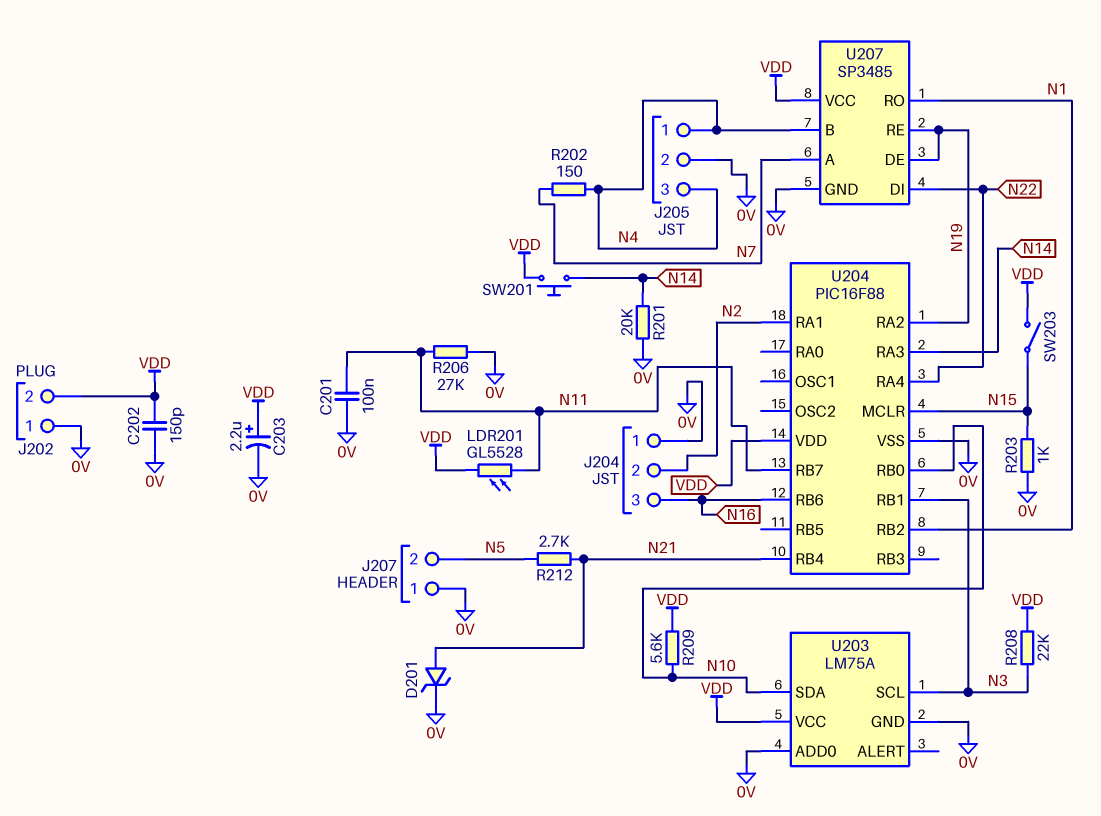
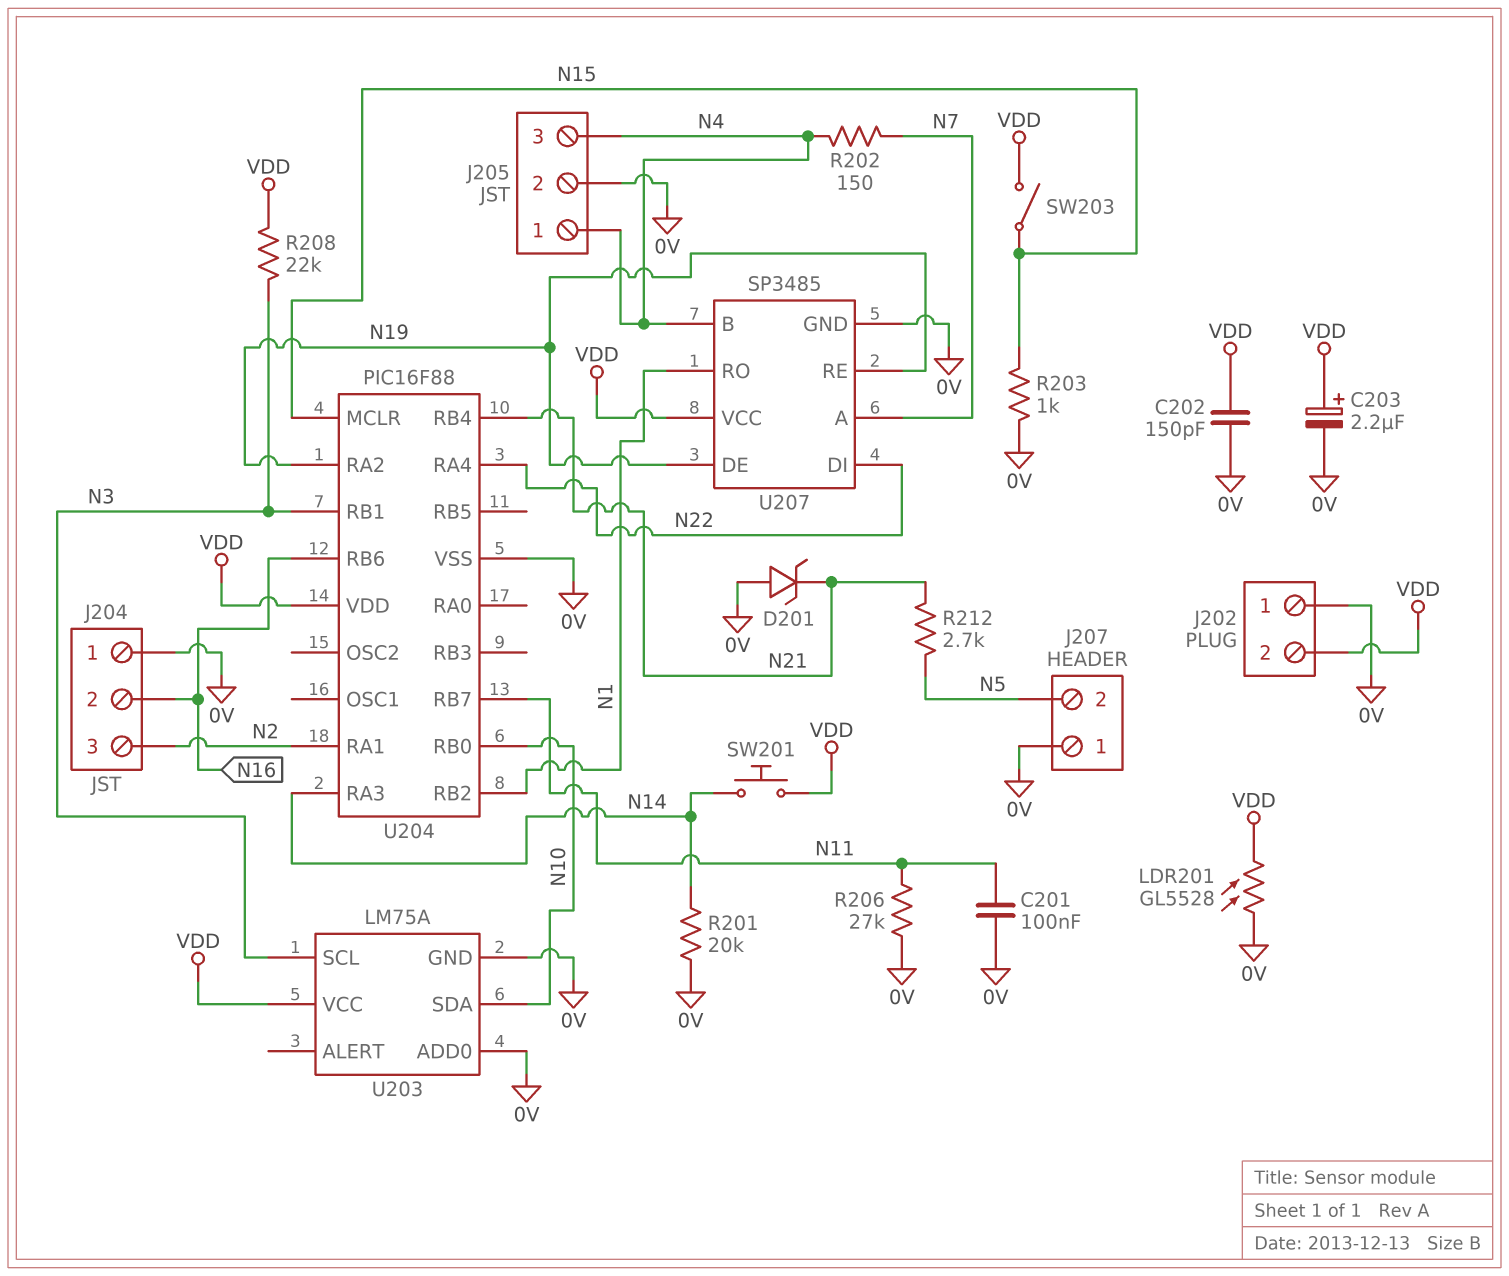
D201: zener (A N21, K 0V) -> zener (A 0V, K N21)
J204 pin 2: N2 -> N16
J204 pin 3: N16 -> N2
LDR201: GL5528 (N11, VDD) -> GL5528 (0V, VDD)
R209: 5.6k (N10, VDD) -> none

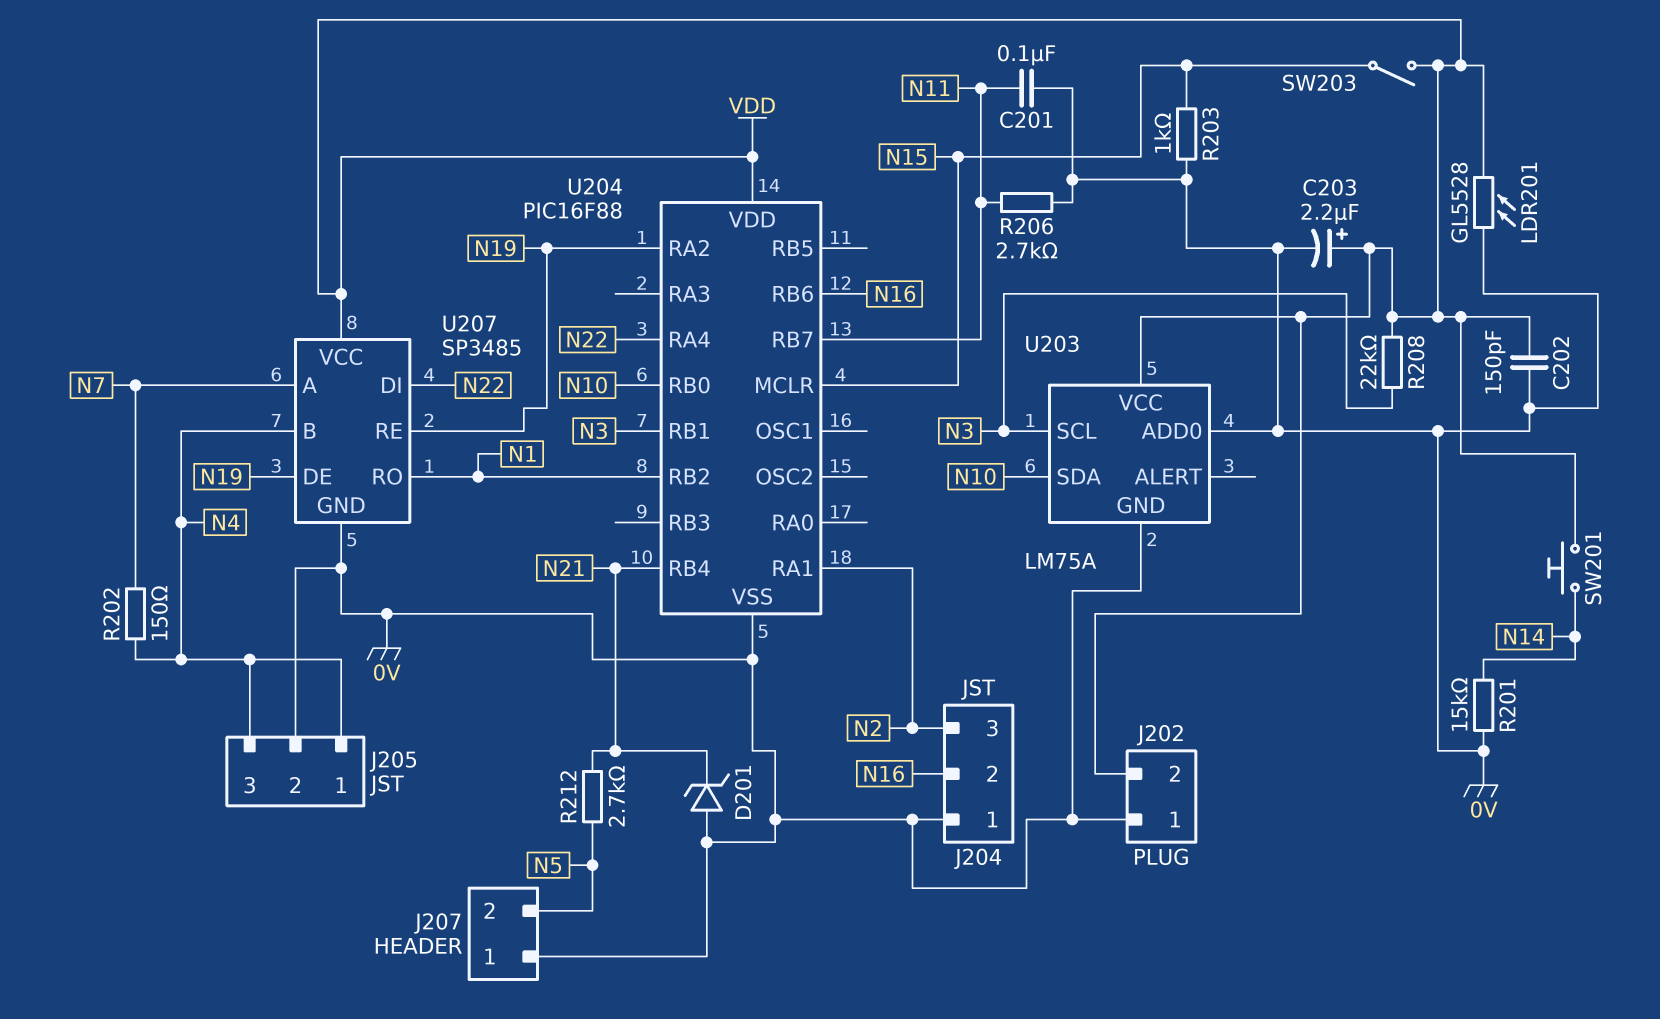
R201: 20k (0V, N14) -> 15k (0V, N14)
R206: 27k (0V, N11) -> 2.7k (0V, N11)
U204 pin RA3: N14 -> none

